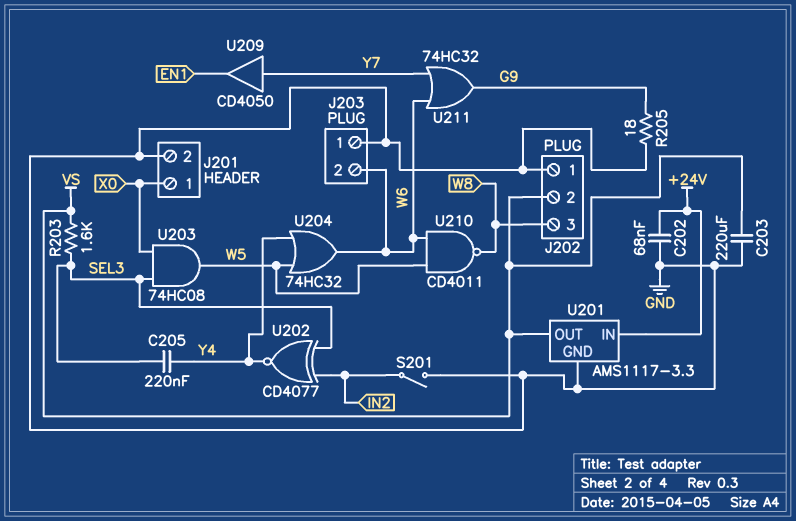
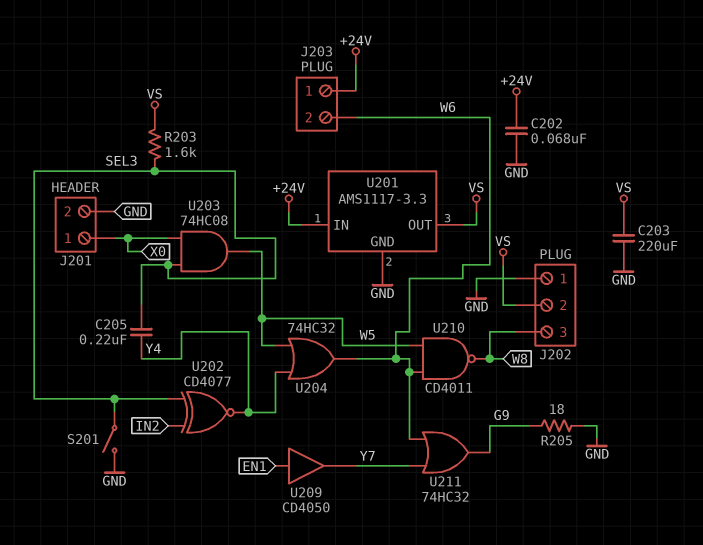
J203 pin 1: GND -> +24V
S201: switch (GND, IN2) -> switch (GND, SEL3)
U209: buffer CD4050 (in Y7, out EN1) -> buffer CD4050 (in EN1, out Y7)

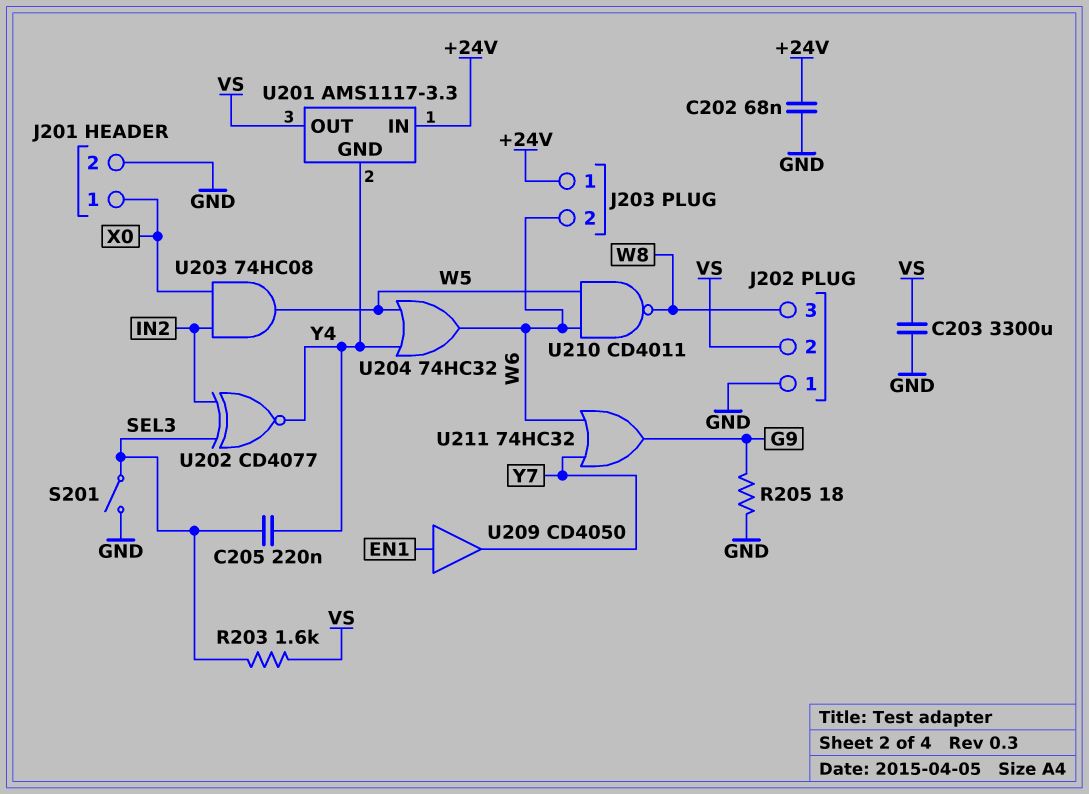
C203: 220uF (GND, VS) -> 3300uF (GND, VS)
U201 pin GND: GND -> Y4
U203: AND 74HC08 (in SEL3, in X0, out W5) -> AND 74HC08 (in IN2, in X0, out W5)

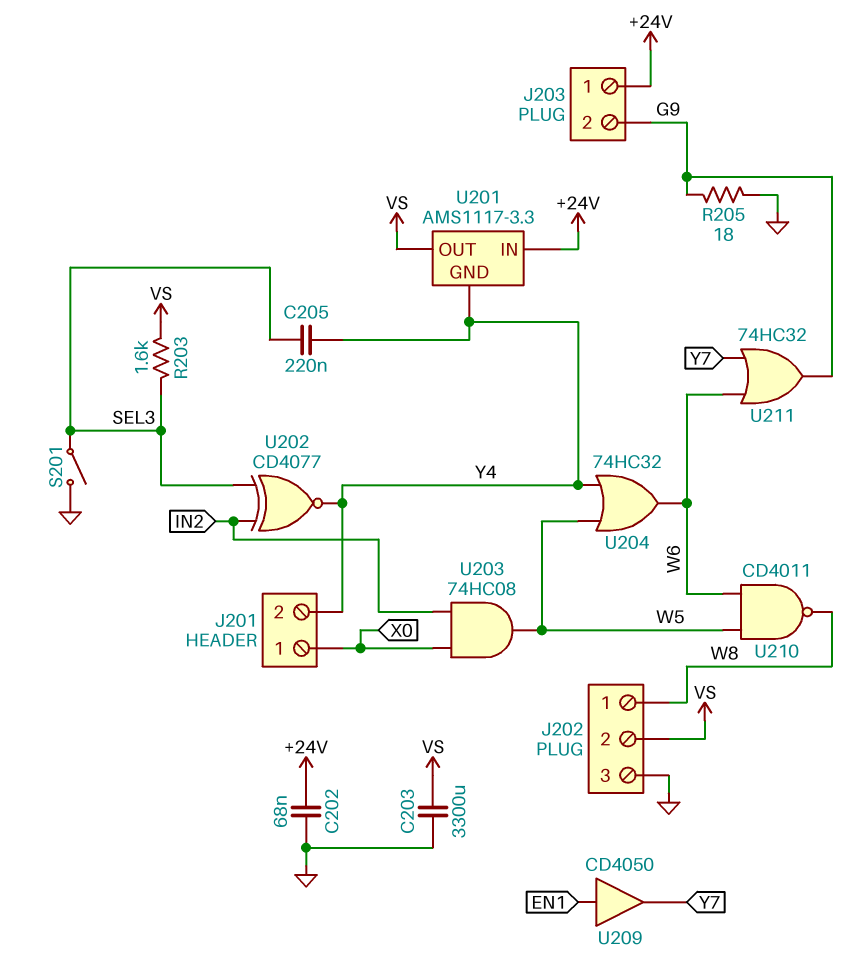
J201 pin 2: GND -> Y4
J202 pin 1: GND -> W8
J202 pin 3: W8 -> GND
J203 pin 2: W6 -> G9

